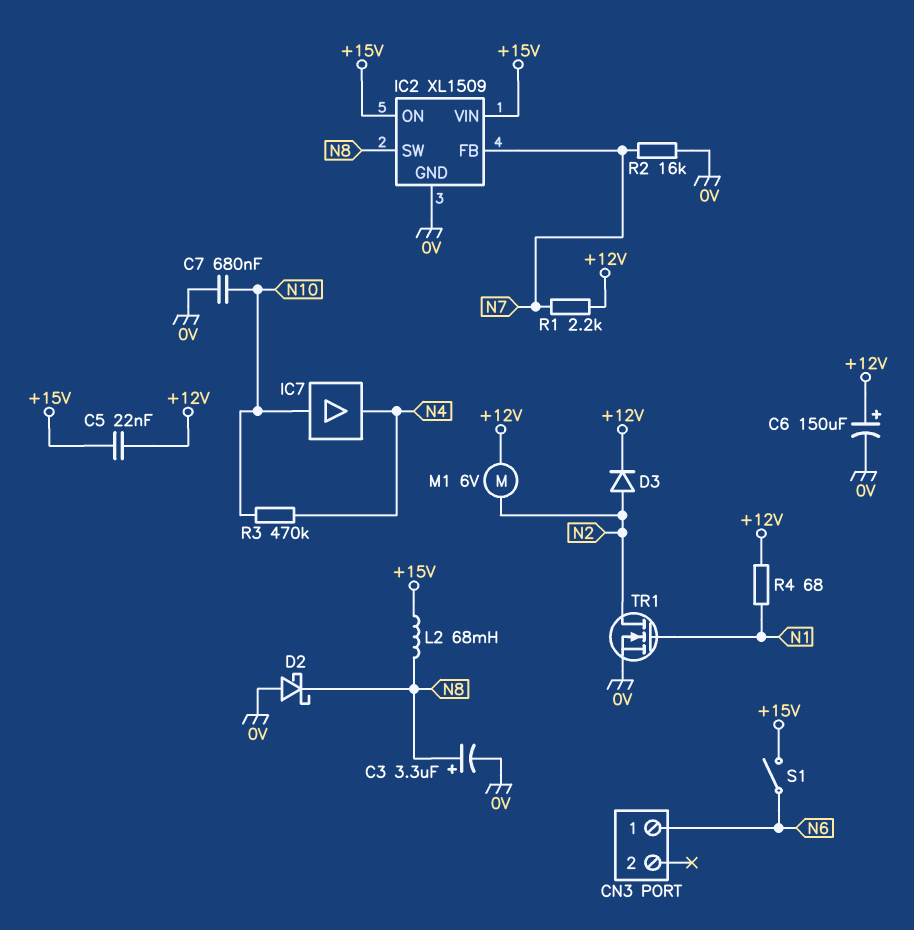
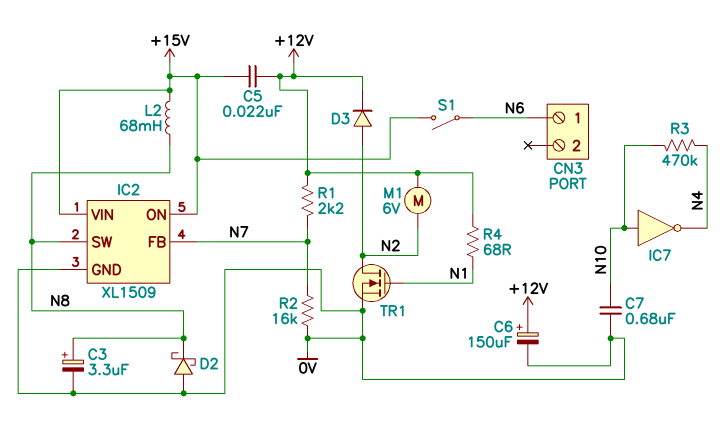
IC7: buffer (in N10, out N4) -> NOT (in N10, out N4)

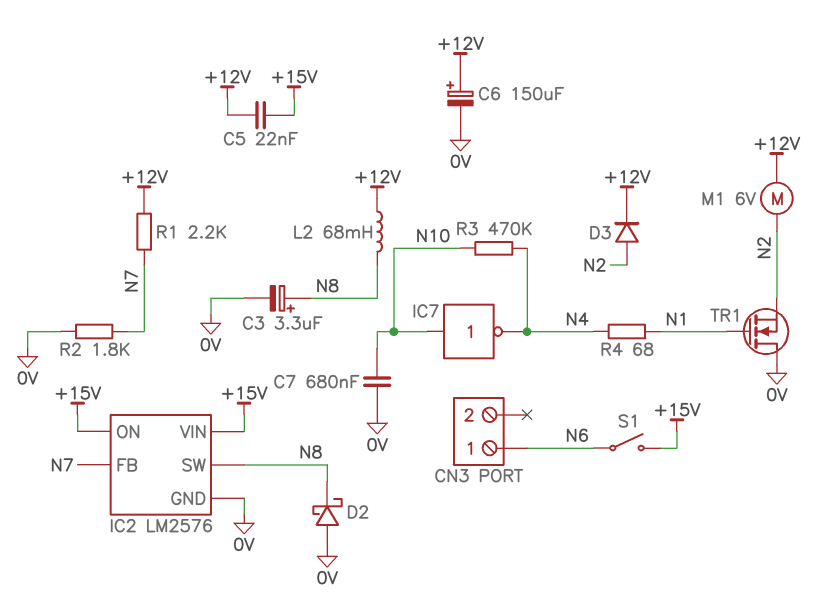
IC2: XL1509 -> LM2576
L2: 68mH (+15V, N8) -> 68mH (+12V, N8)
R2: 16k (0V, N7) -> 1.8k (0V, N7)
R4: 68 (+12V, N1) -> 68 (N1, N4)
TR1: NMOS (G N1, D N2, S 0V) -> NMOS (G N1, D 0V, S N2)

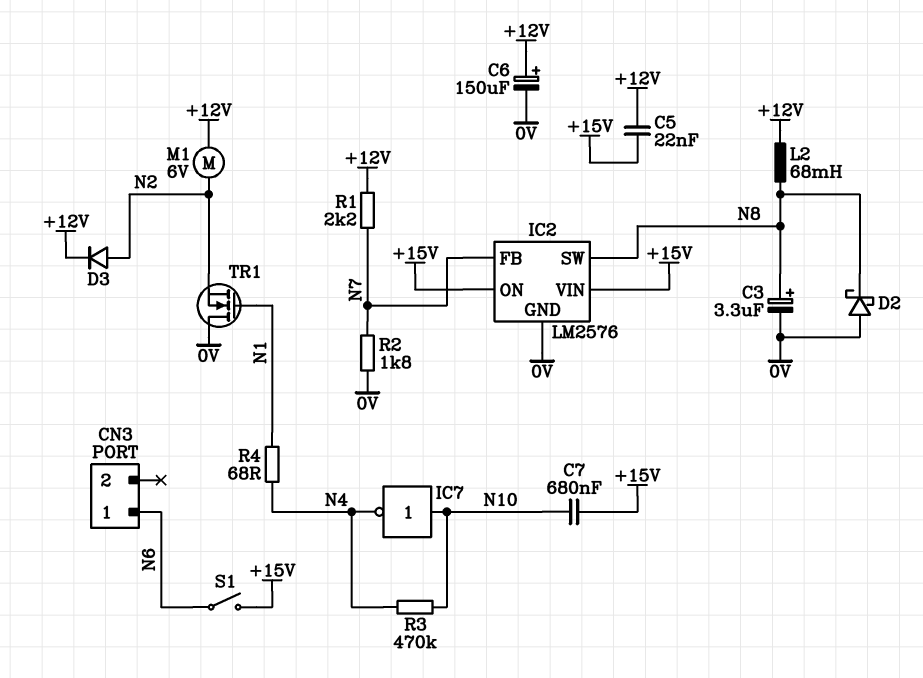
C7: 680nF (0V, N10) -> 680nF (+15V, N10)

